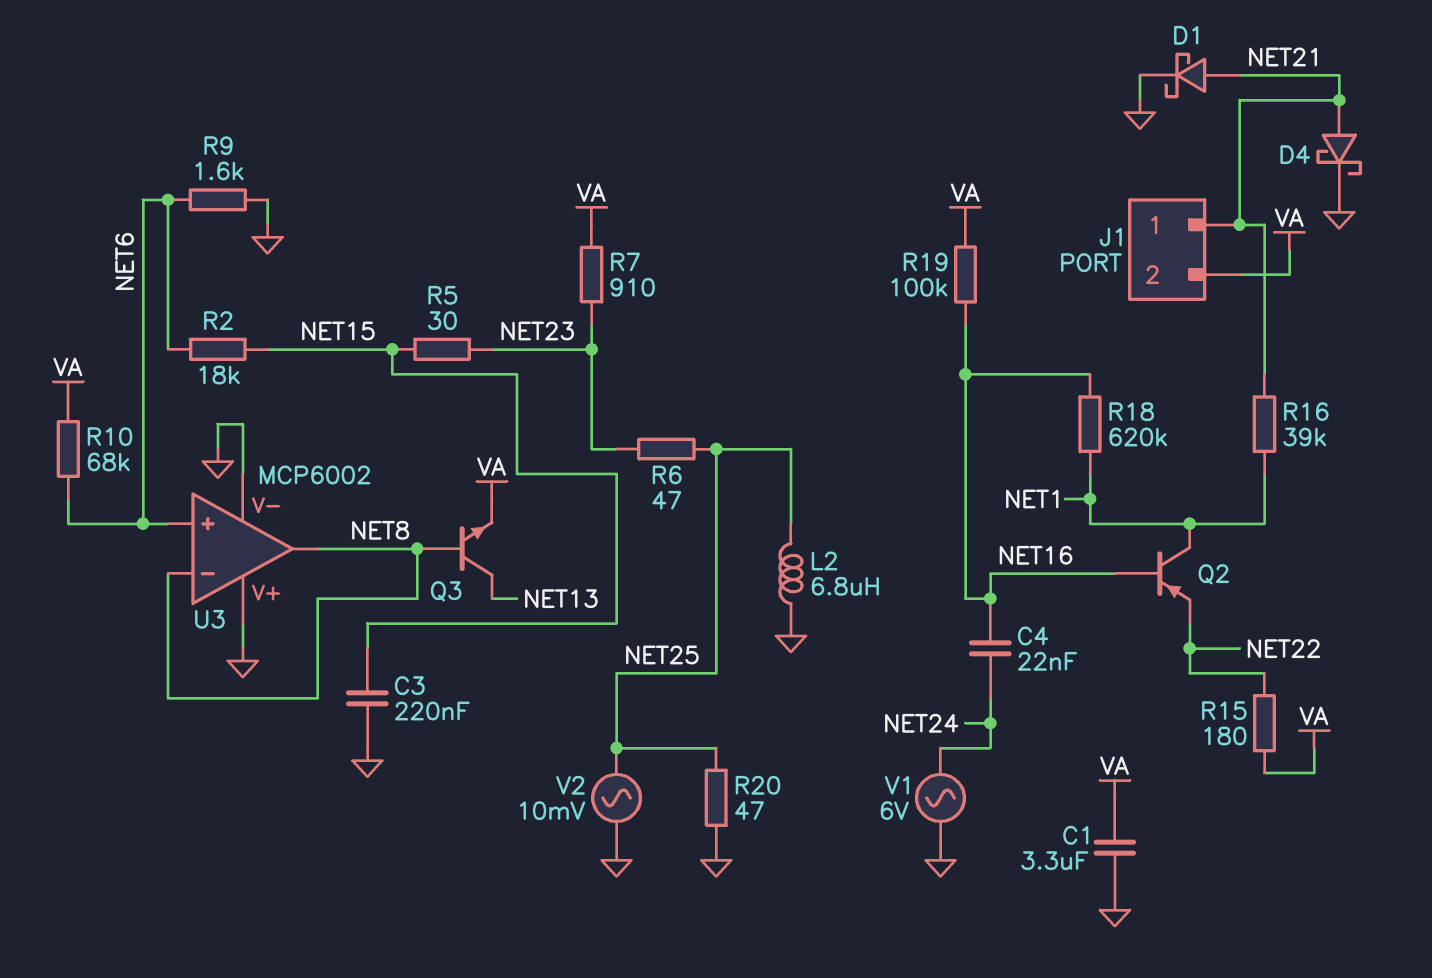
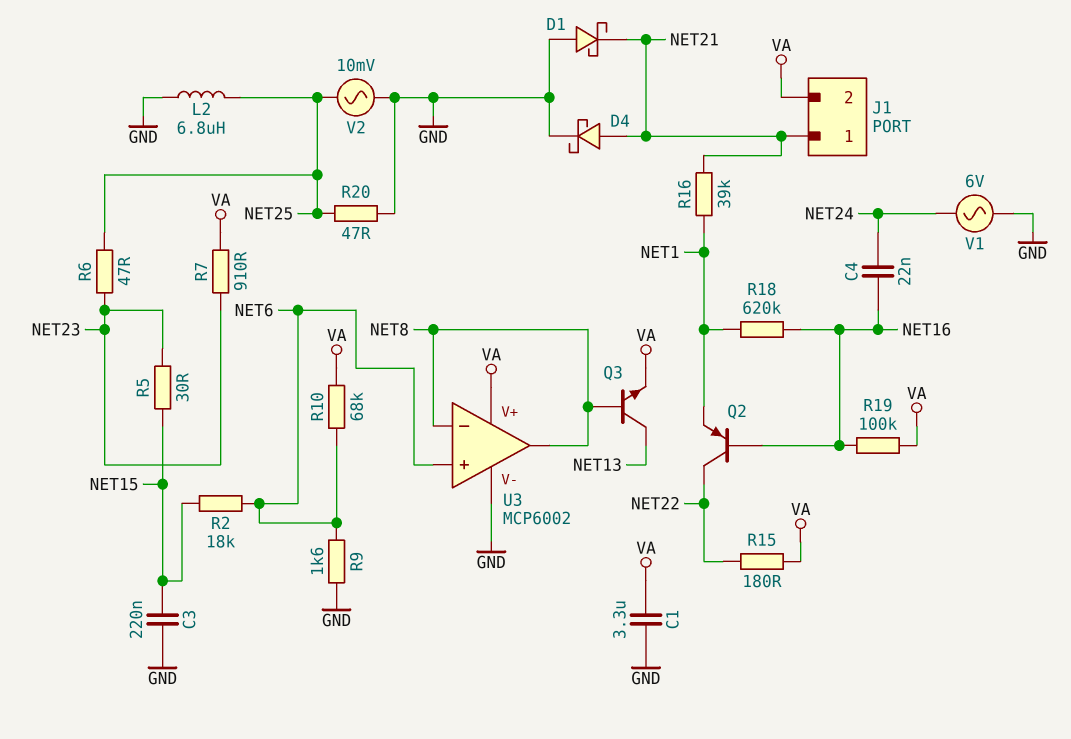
D1: schottky (A NET21, K GND) -> schottky (A GND, K NET21)
Q2: PNP (B NET16, C NET1, E NET22) -> PNP (B NET16, C NET22, E NET1)
U3 pin V+: GND -> VA

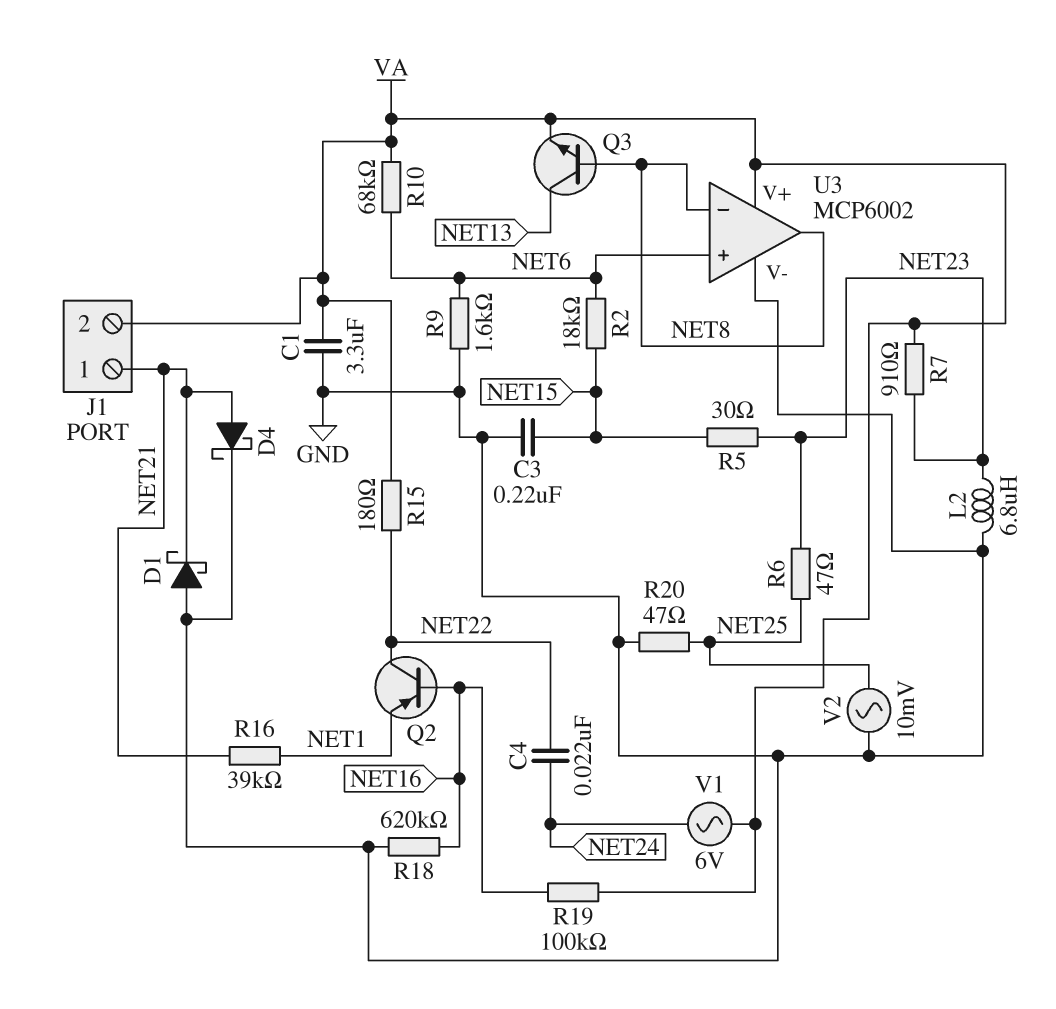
C4: 22nF (NET16, NET24) -> 22nF (NET22, NET24)
L2: 6.8uH (GND, NET25) -> 6.8uH (GND, NET23)
R18: 620k (NET1, NET16) -> 620k (GND, NET16)
V1: AC 6V (GND, NET24) -> AC 6V (NET24, VA)

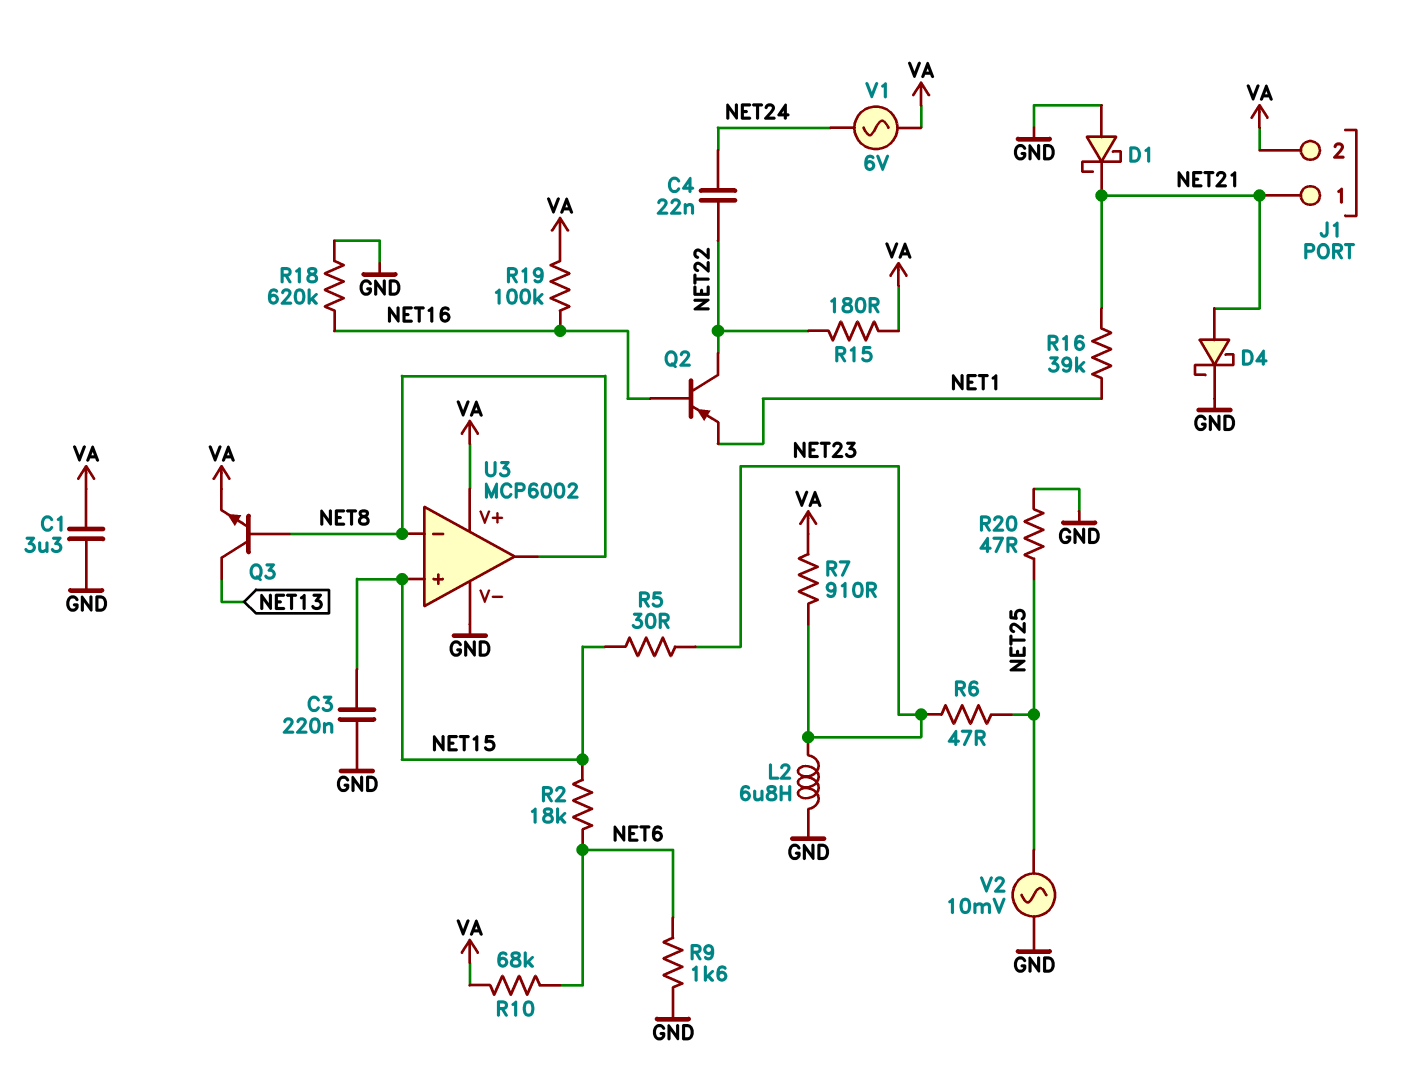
U3 pin in+: NET6 -> NET15

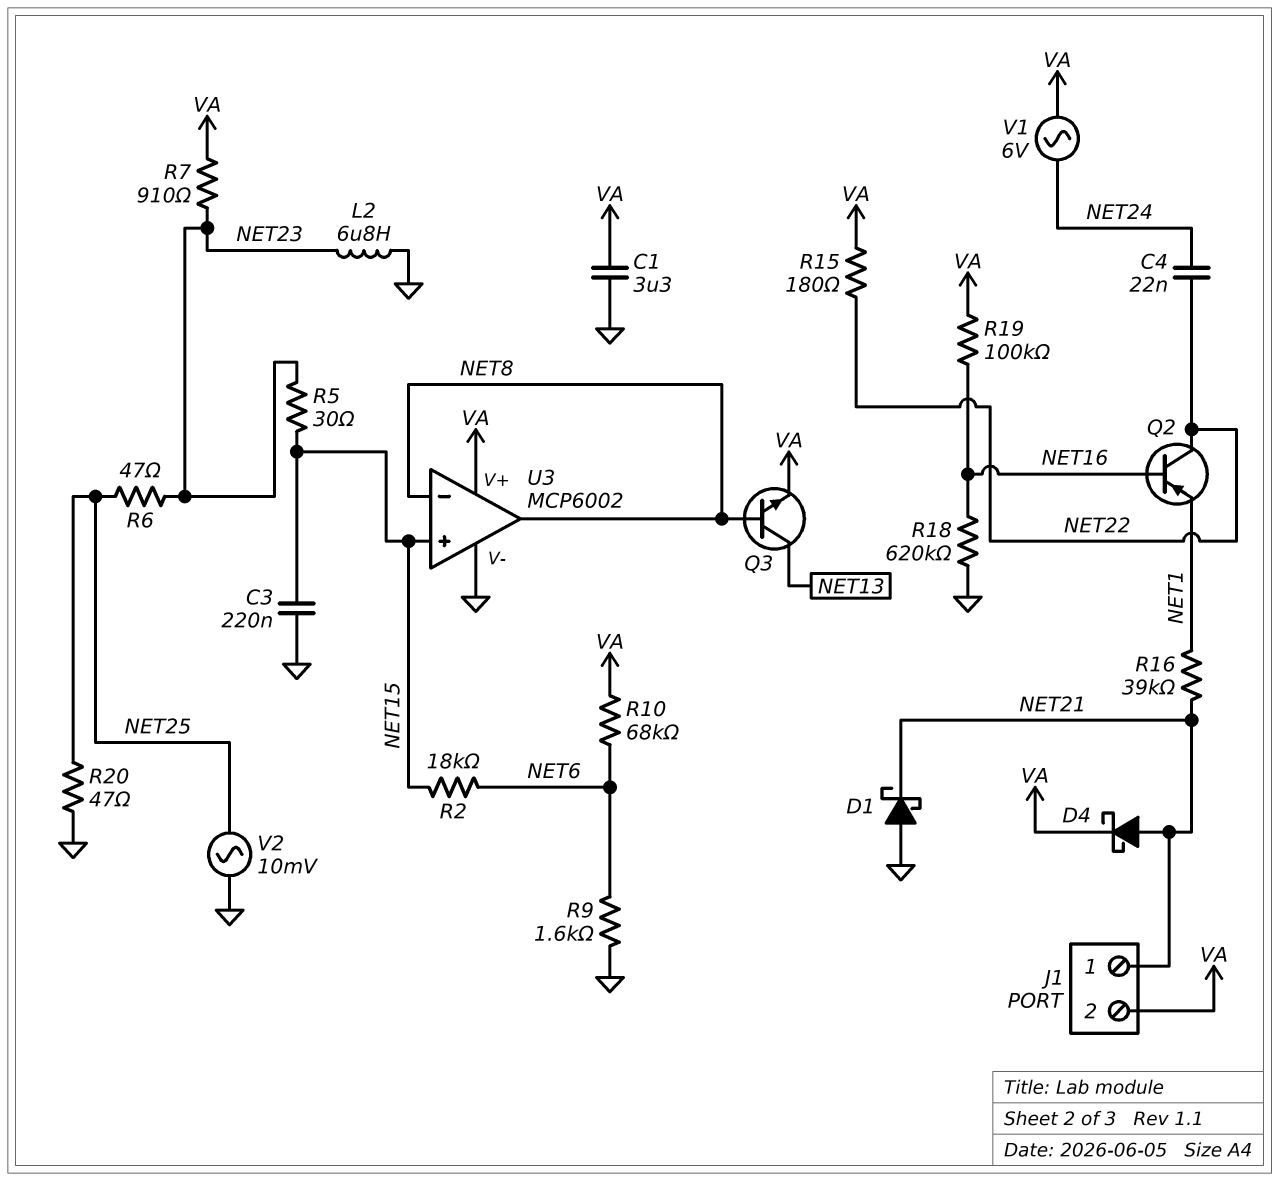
D4: schottky (A NET21, K GND) -> schottky (A NET21, K VA)

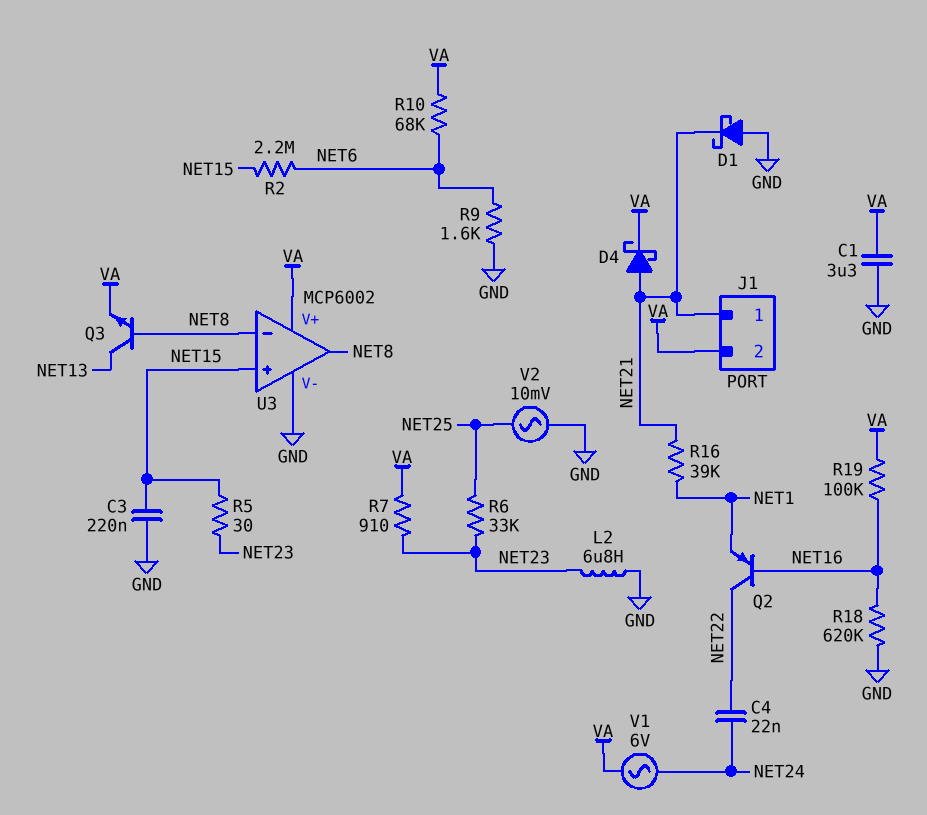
R2: 18k (NET6, NET15) -> 2.2M (NET6, NET15)
R6: 47 (NET23, NET25) -> 33k (NET23, NET25)
R15: 180 (NET22, VA) -> none
R20: 47 (GND, NET25) -> none

